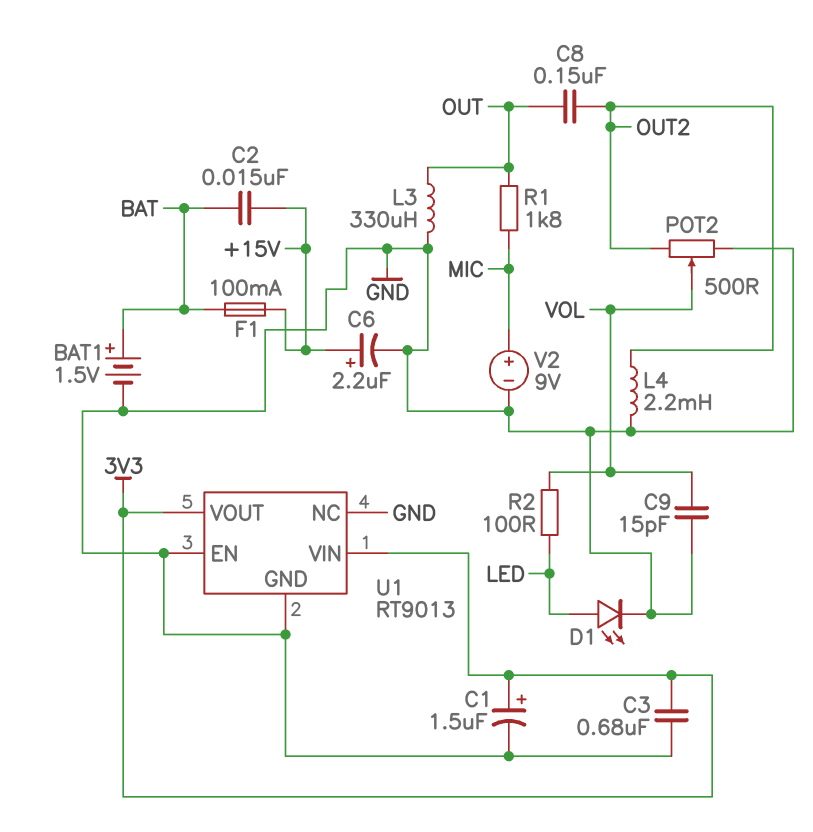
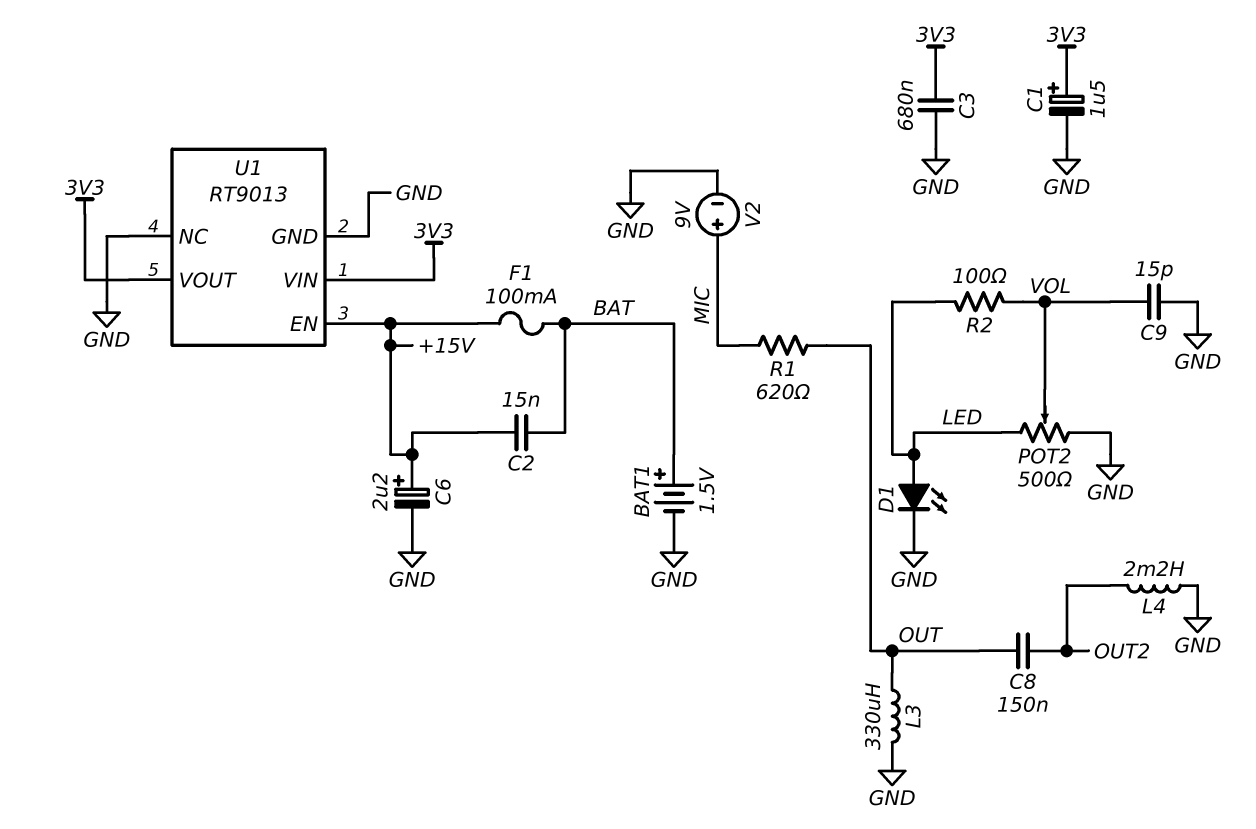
POT2: 500 (GND, OUT2, wiper VOL) -> 500 (GND, LED, wiper VOL)
R1: 1.8k (MIC, OUT) -> 620 (MIC, OUT)
U1 pin EN: GND -> +15V

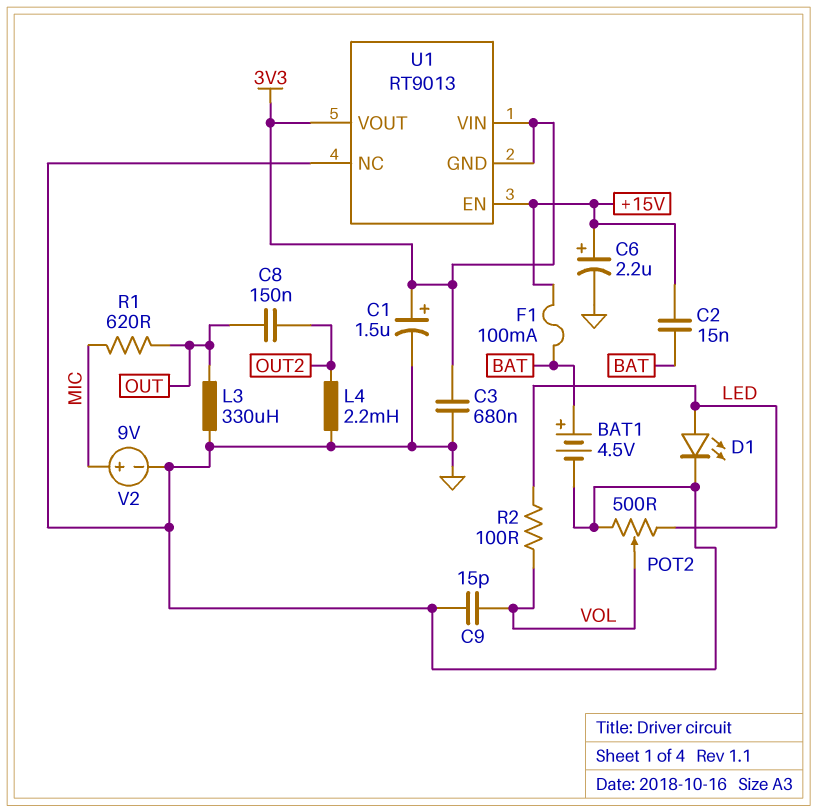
BAT1: 1.5V (plus BAT, minus GND) -> 4.5V (plus BAT, minus GND)
U1 pin GND: GND -> 3V3

